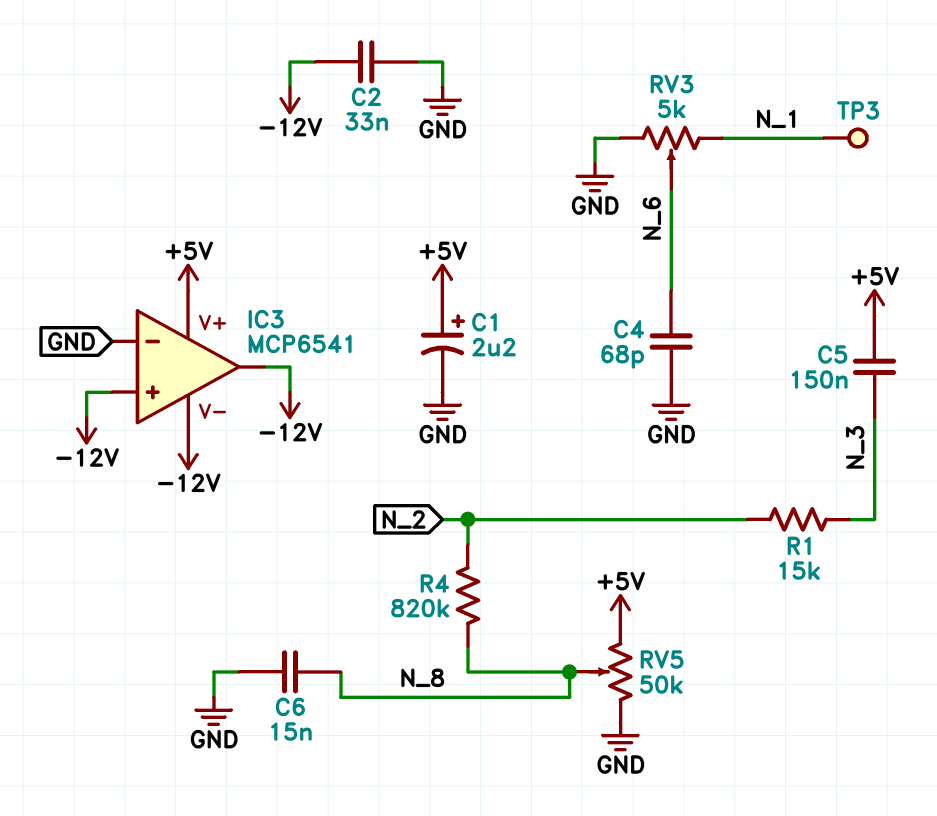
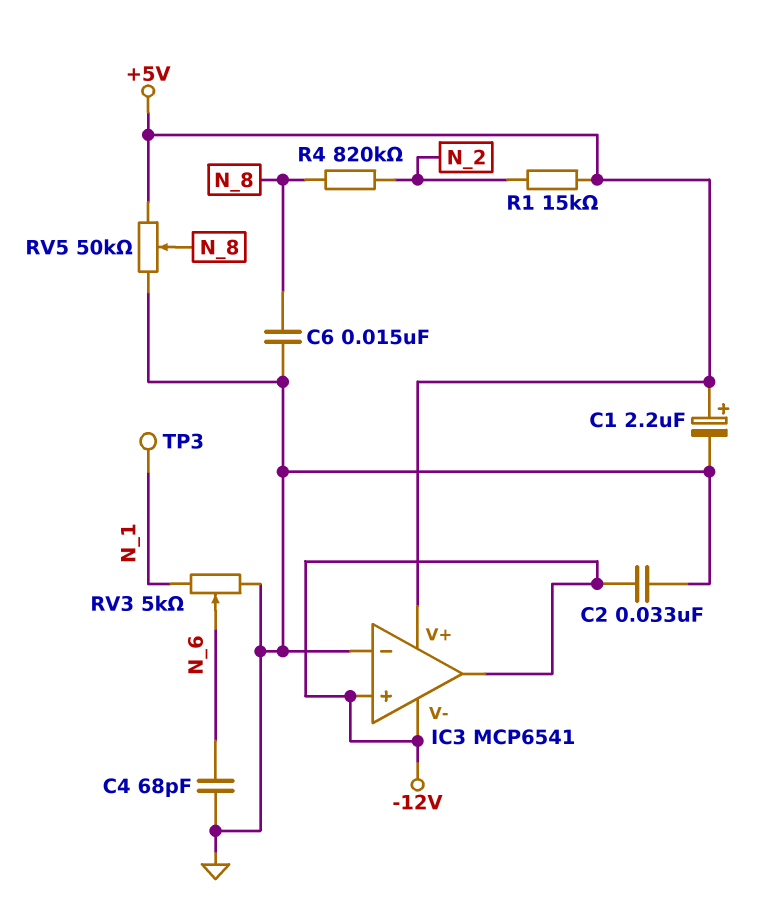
C5: 150nF (+5V, N_3) -> none
R1: 15k (N_2, N_3) -> 15k (+5V, N_2)

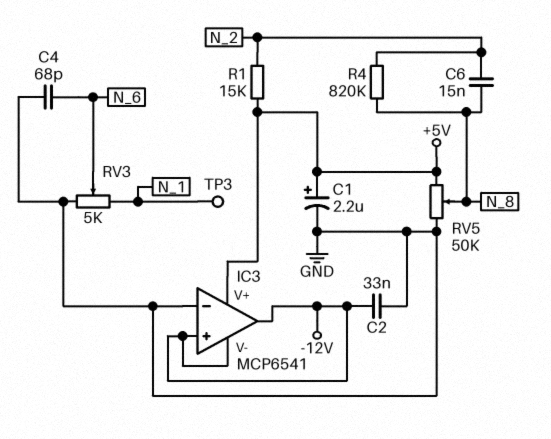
C6: 15nF (GND, N_8) -> 15nF (N_2, N_8)

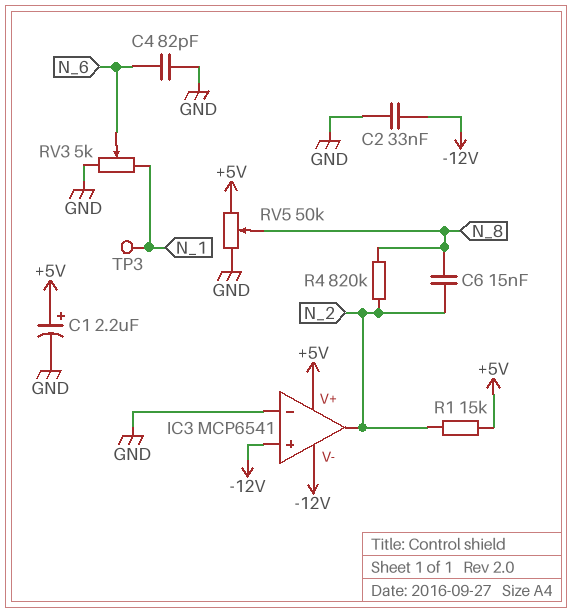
C4: 68pF (GND, N_6) -> 82pF (GND, N_6)
IC3 pin out: -12V -> N_2

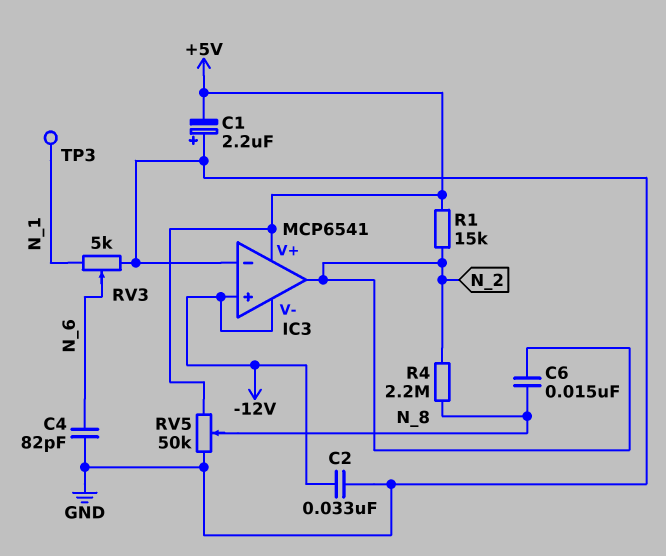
C1: 2.2uF (plus +5V, minus GND) -> 2.2uF (plus GND, minus +5V)
R4: 820k (N_2, N_8) -> 2.2M (N_2, N_8)

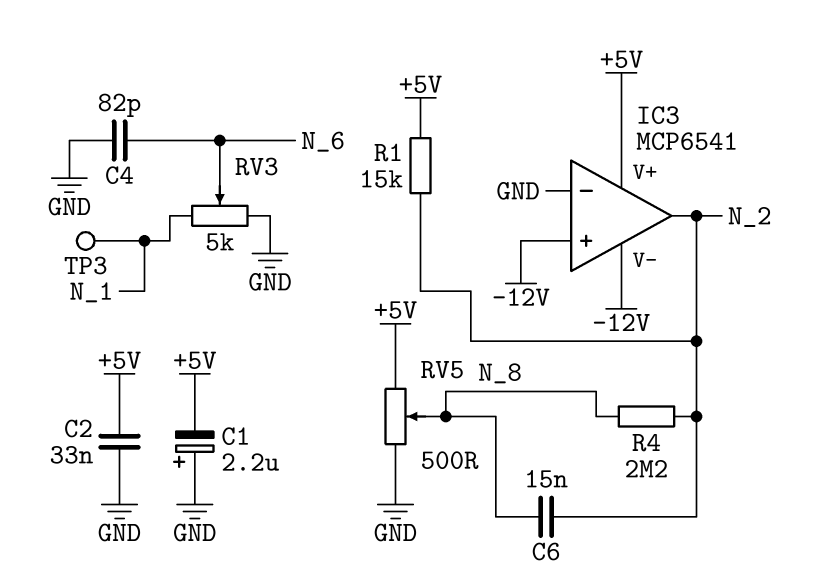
C2: 33nF (-12V, GND) -> 33nF (+5V, GND)
RV5: 50k (+5V, GND, wiper N_8) -> 500 (+5V, GND, wiper N_8)

